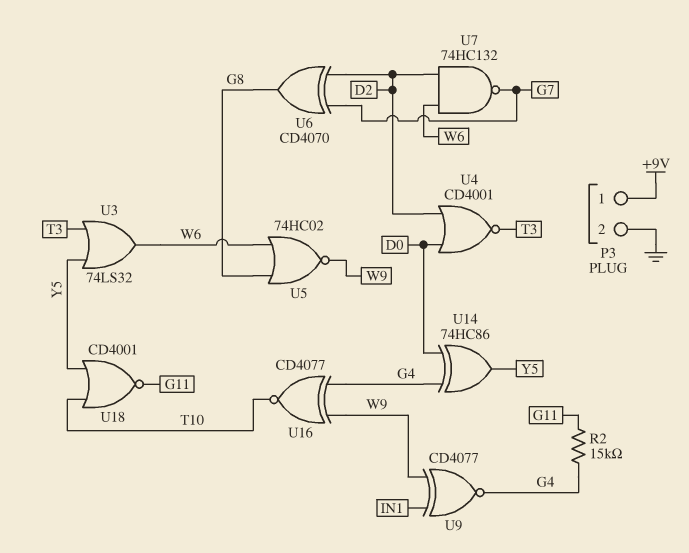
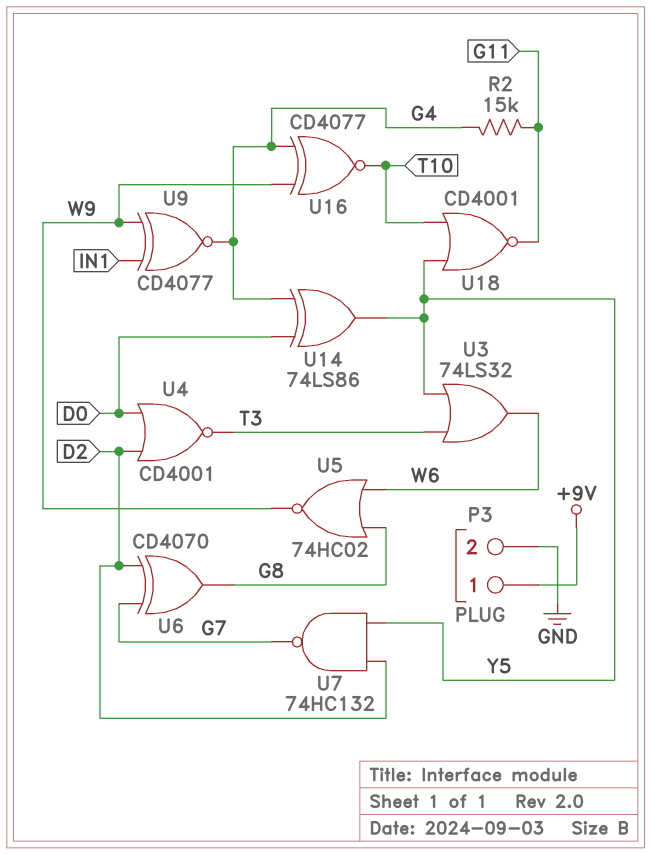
U7: NAND 74HC132 (in D2, in W6, out G7) -> NAND 74HC132 (in D2, in Y5, out G7)
U14: XOR 74HC86 (in D0, in G4, out Y5) -> XOR 74LS86 (in D0, in G4, out Y5)

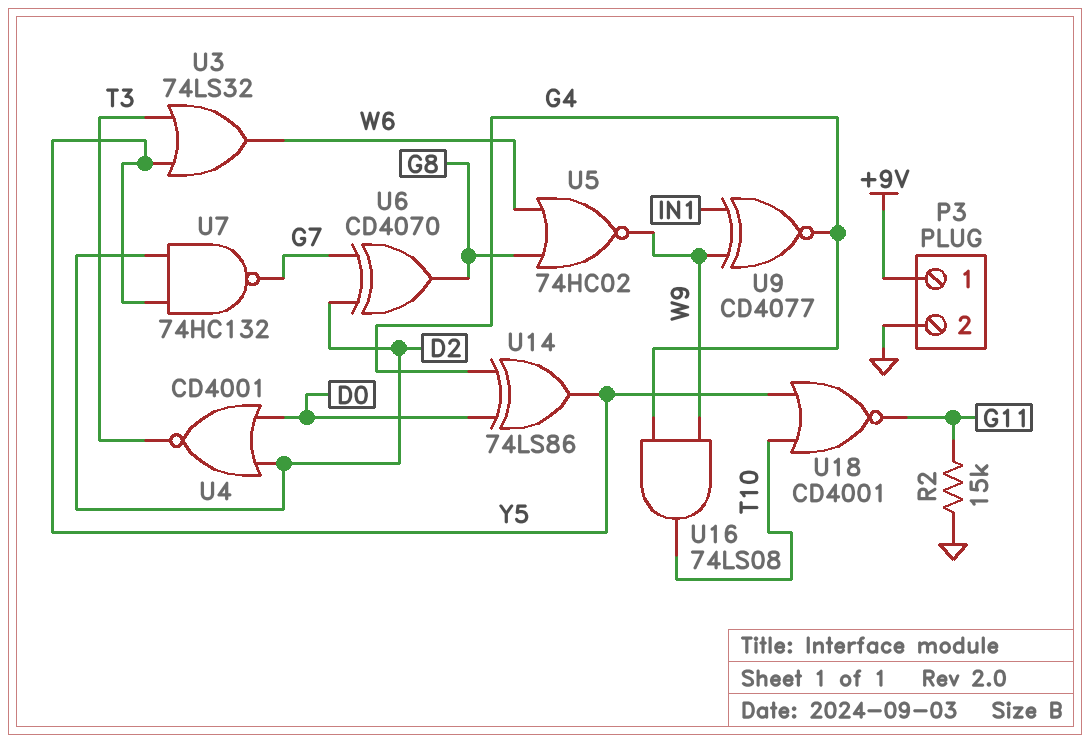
R2: 15k (G4, G11) -> 15k (G11, GND)
U16: XNOR CD4077 (in G4, in W9, out T10) -> AND 74LS08 (in G4, in W9, out T10)

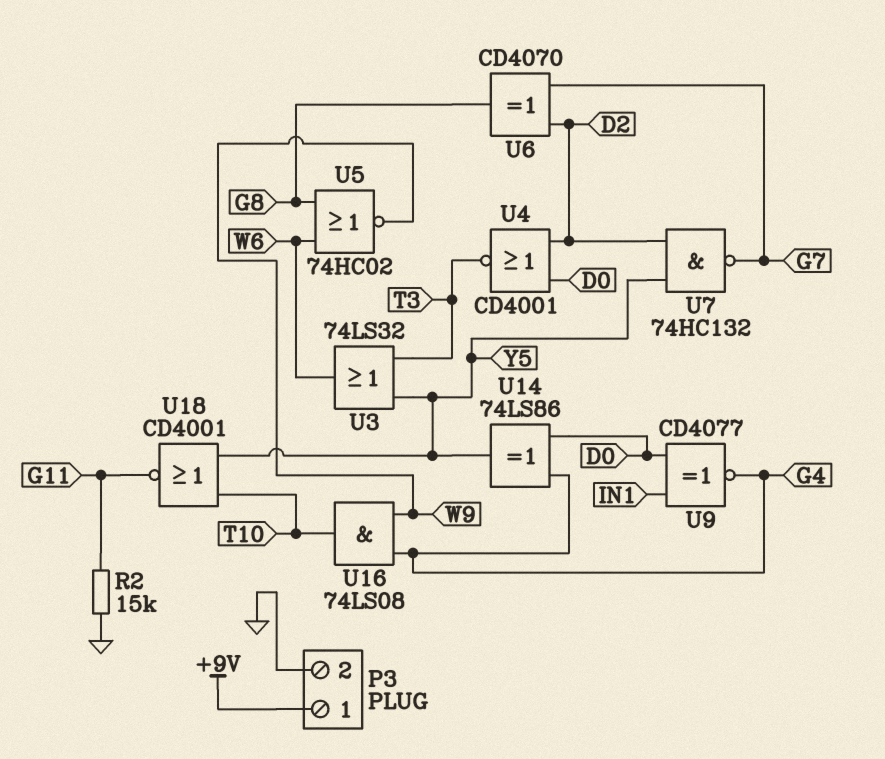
U9: XNOR CD4077 (in IN1, in W9, out G4) -> XNOR CD4077 (in D0, in IN1, out G4)

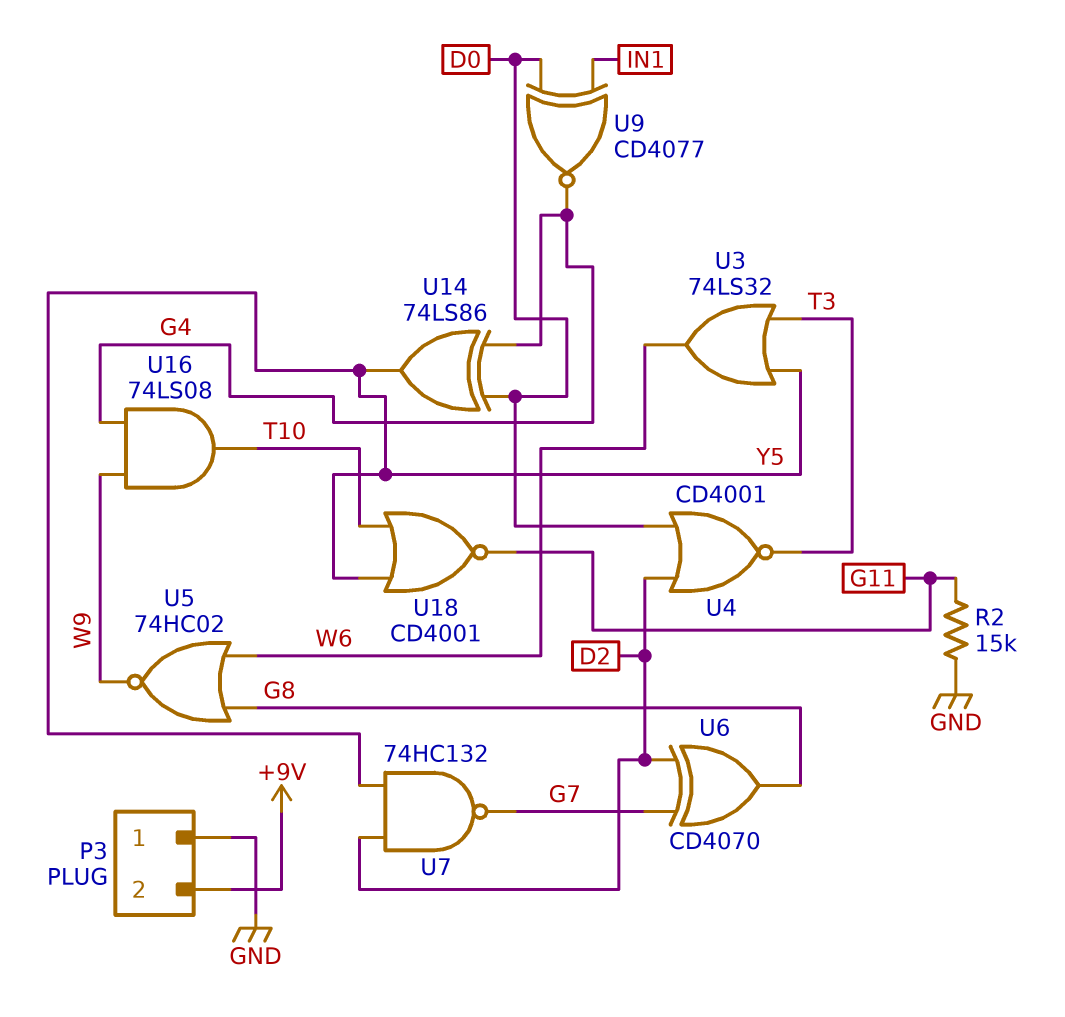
P3 pin 1: +9V -> GND
P3 pin 2: GND -> +9V

